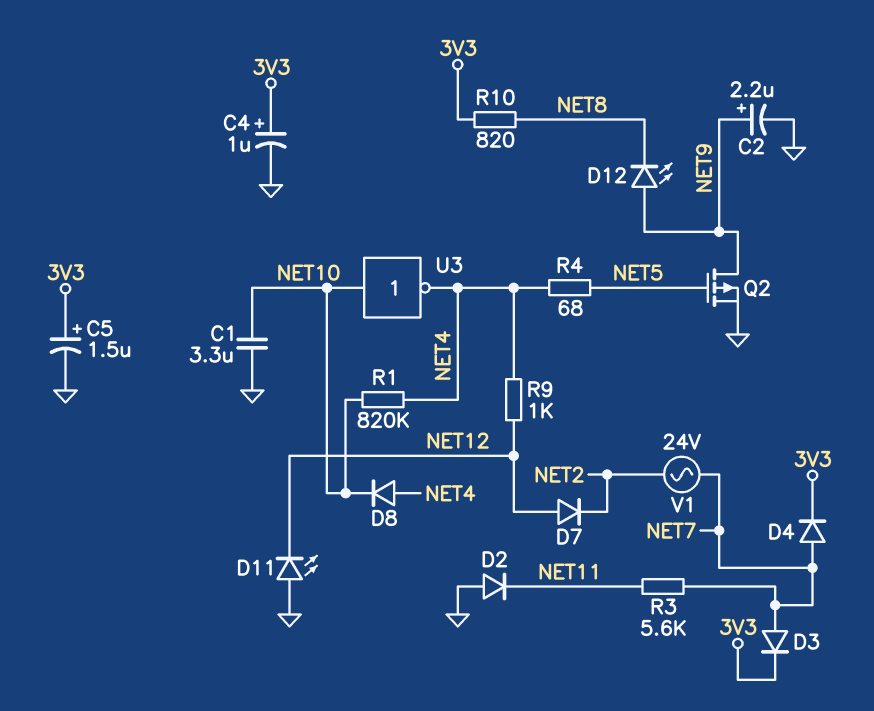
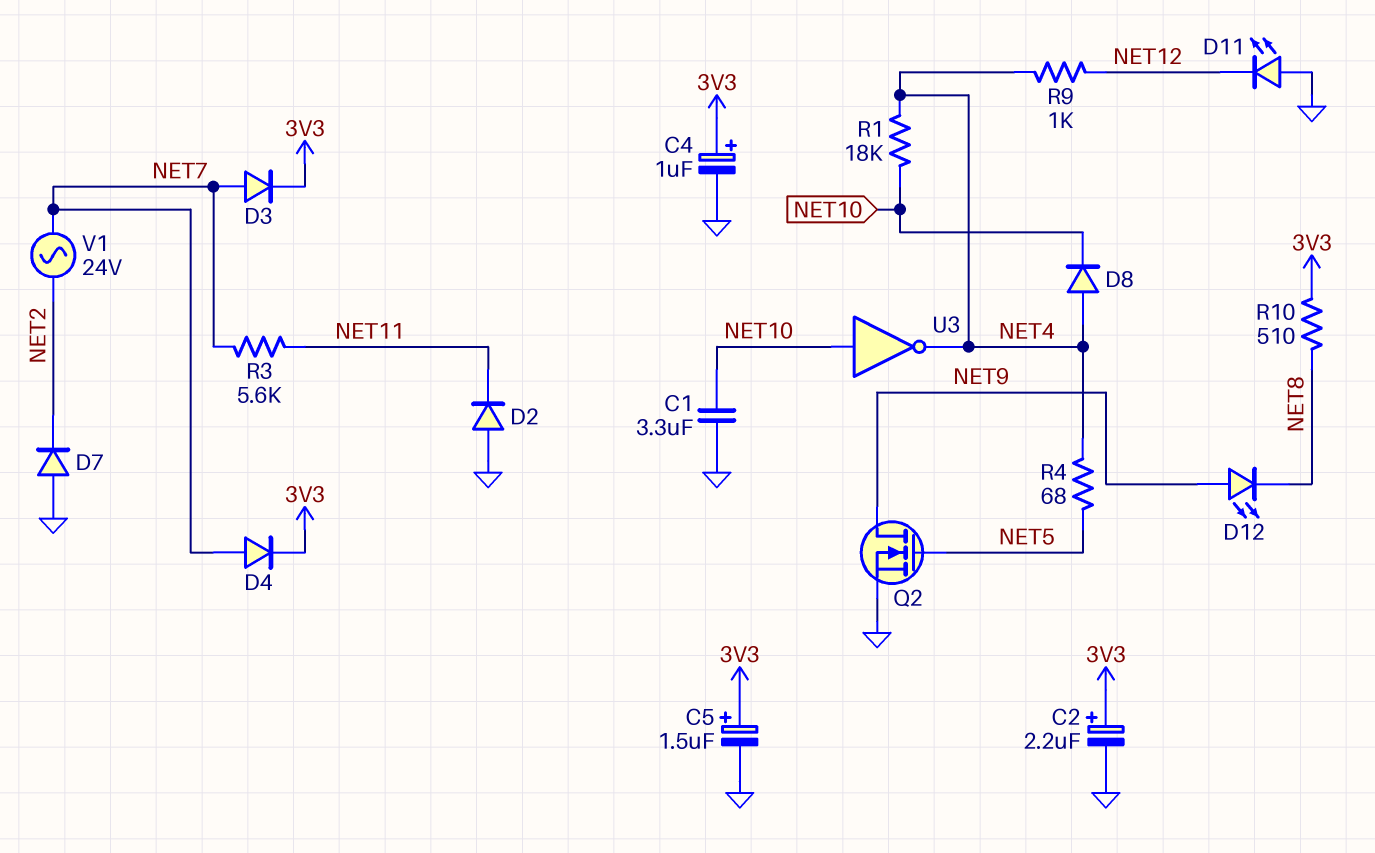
C2: 2.2uF (plus NET9, minus GND) -> 2.2uF (plus 3V3, minus GND)
D7: diode (A NET12, K NET2) -> diode (A GND, K NET2)
Q2: PMOS (G NET5, D NET9, S GND) -> NMOS (G NET5, D NET9, S GND)
R1: 820k (NET4, NET10) -> 18k (NET4, NET10)
R10: 820 (3V3, NET8) -> 510 (3V3, NET8)

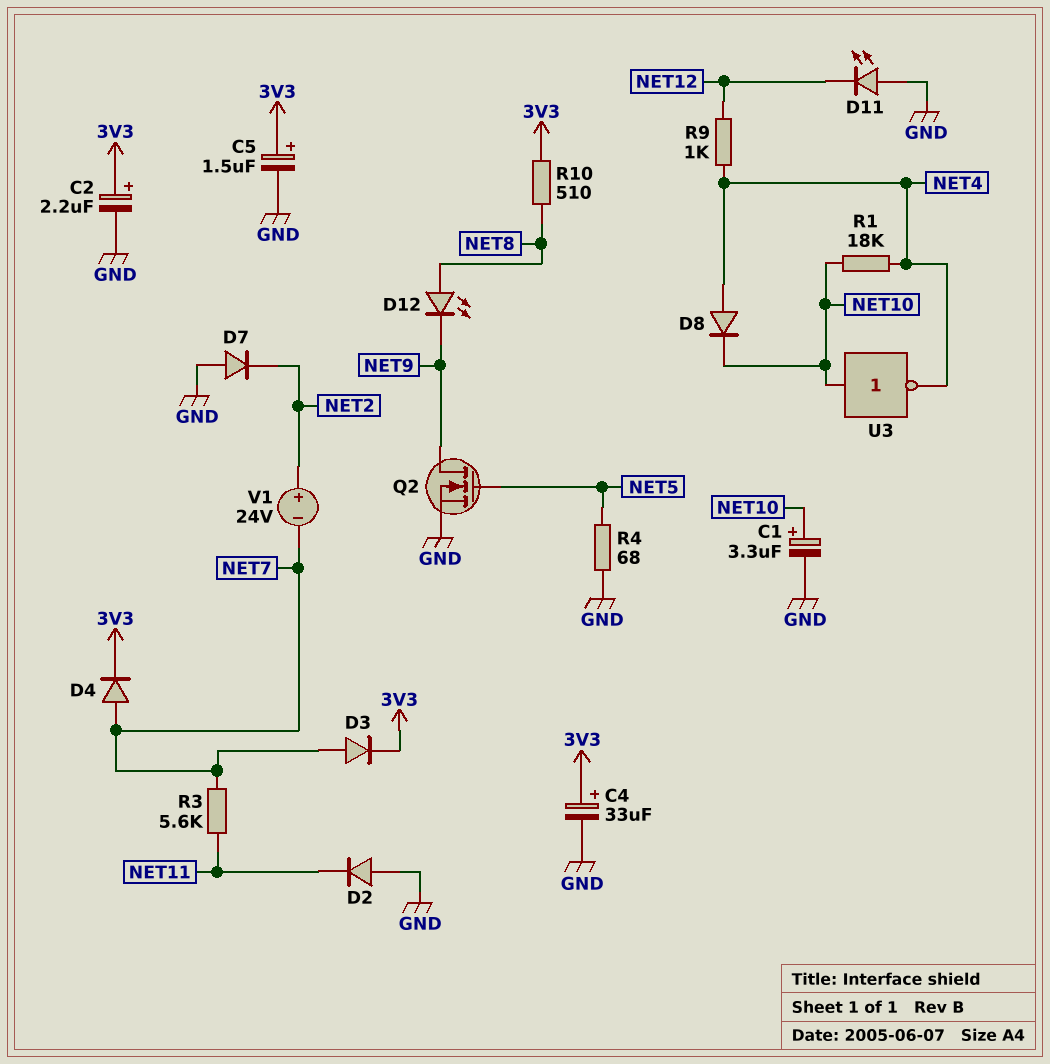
C1: 3.3uF (GND, NET10) -> 3.3uF (plus NET10, minus GND)
C4: 1uF (plus 3V3, minus GND) -> 33uF (plus 3V3, minus GND)
D12: LED (A NET9, K NET8) -> LED (A NET8, K NET9)
R4: 68 (NET4, NET5) -> 68 (GND, NET5)
V1: AC 24V (NET2, NET7) -> 24V (plus NET2, minus NET7)

